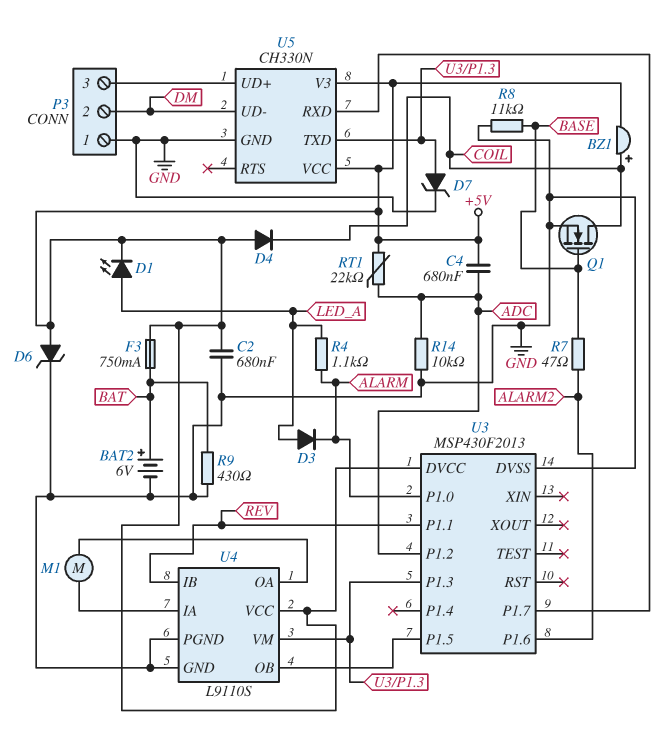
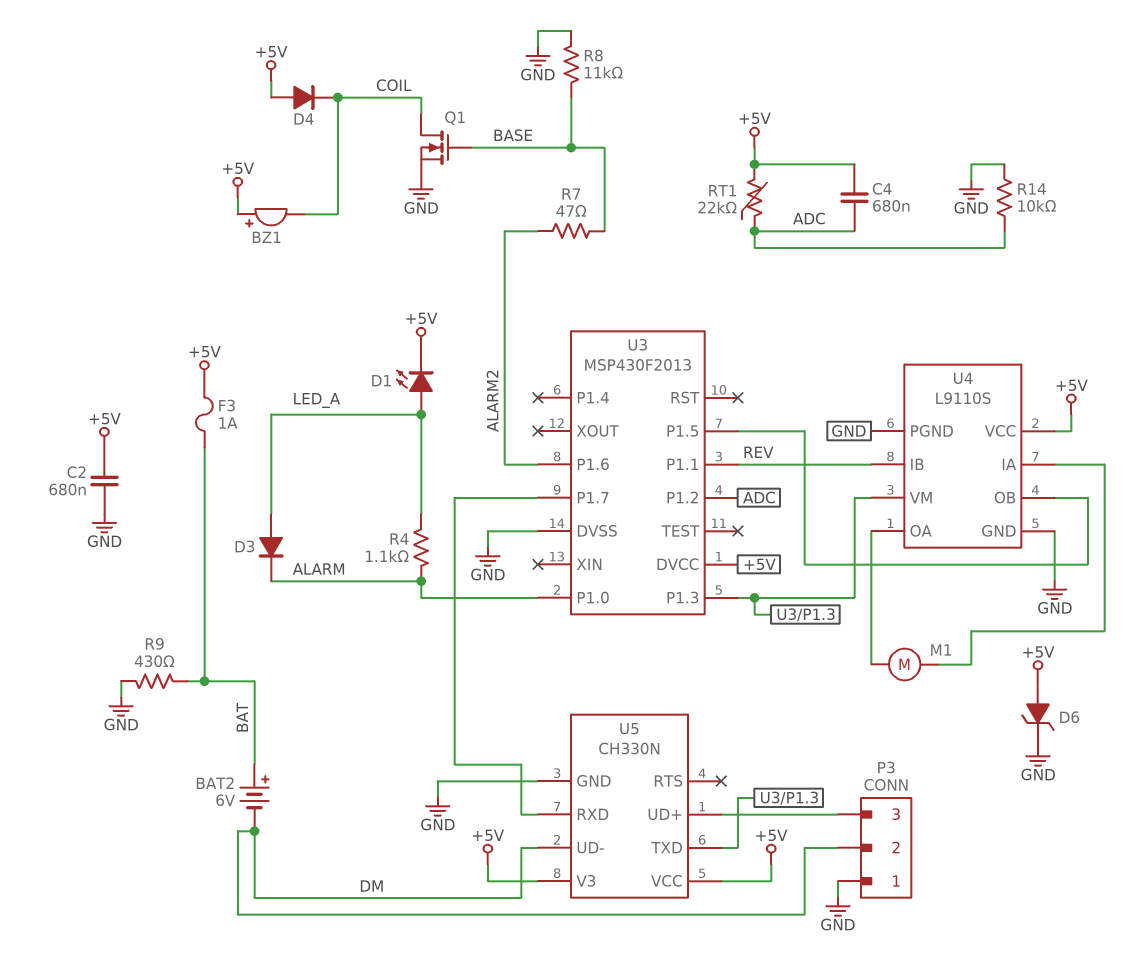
BAT2: 6V (plus BAT, minus GND) -> 6V (plus BAT, minus DM)
BZ1: buzzer (plus COIL, minus +5V) -> buzzer (plus +5V, minus COIL)
D7: zener (A U3/P1.3, K GND) -> none
F3: 750mA (+5V, BAT) -> 1A (+5V, BAT)

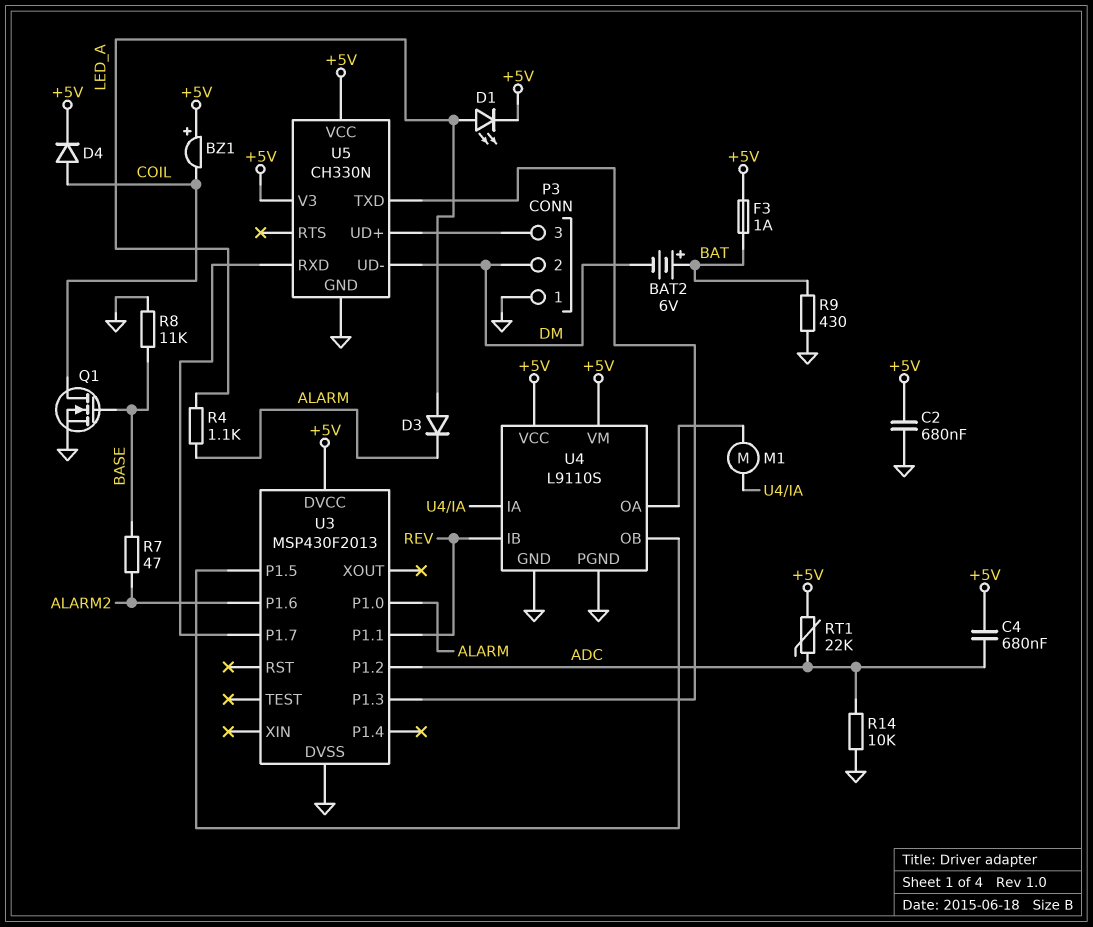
D4: diode (A +5V, K COIL) -> diode (A COIL, K +5V)
D6: zener (A +5V, K GND) -> none
U4 pin VM: U3/P1.3 -> +5V

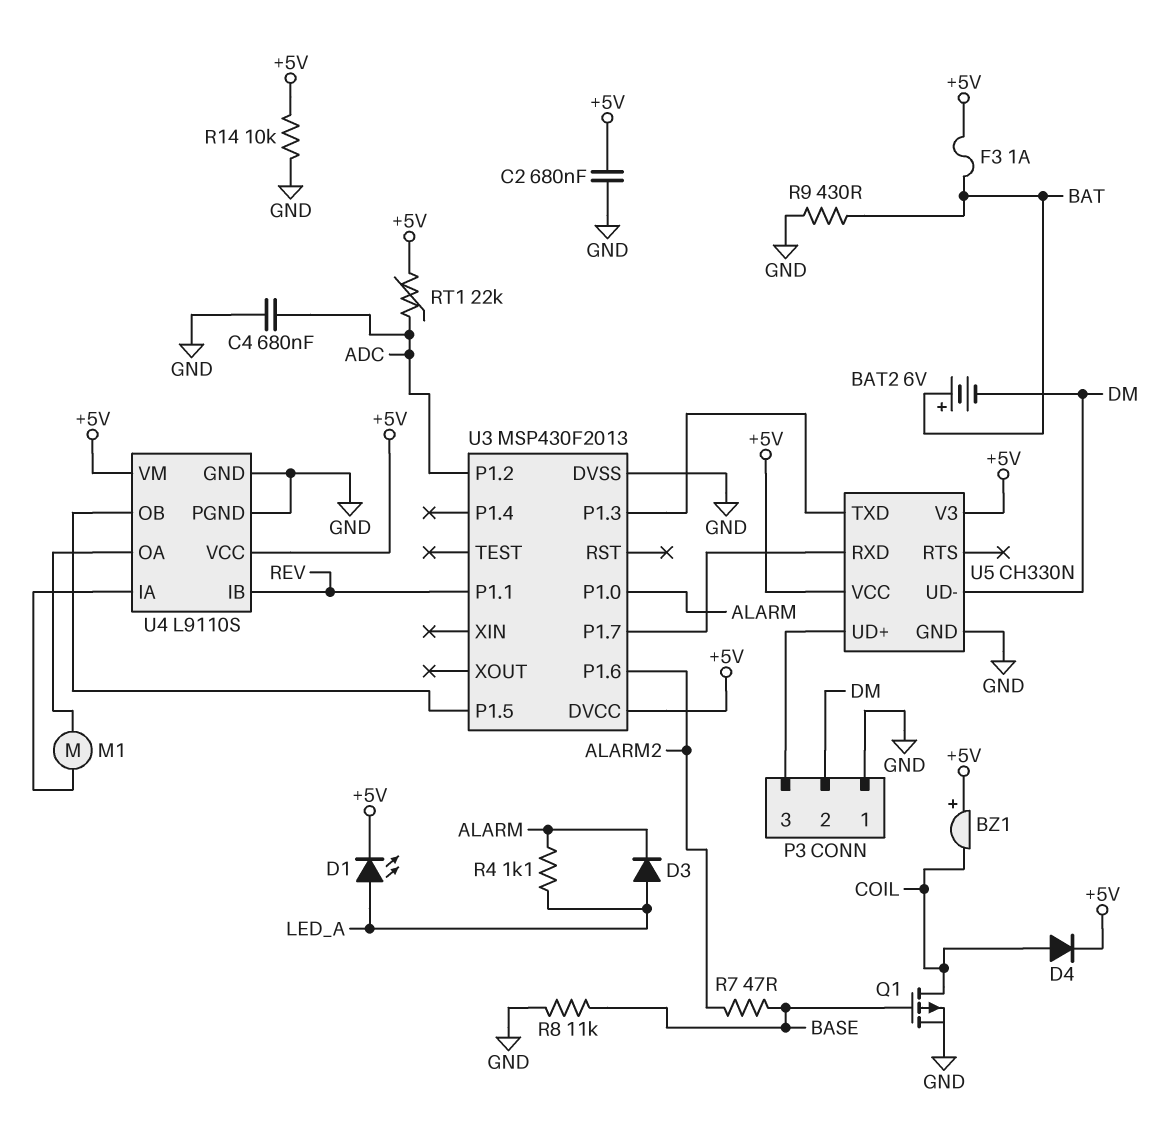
C4: 680nF (+5V, ADC) -> 680nF (ADC, GND)
Q1: NMOS (G BASE, D COIL, S GND) -> PMOS (G BASE, D COIL, S GND)
R14: 10k (ADC, GND) -> 10k (+5V, GND)

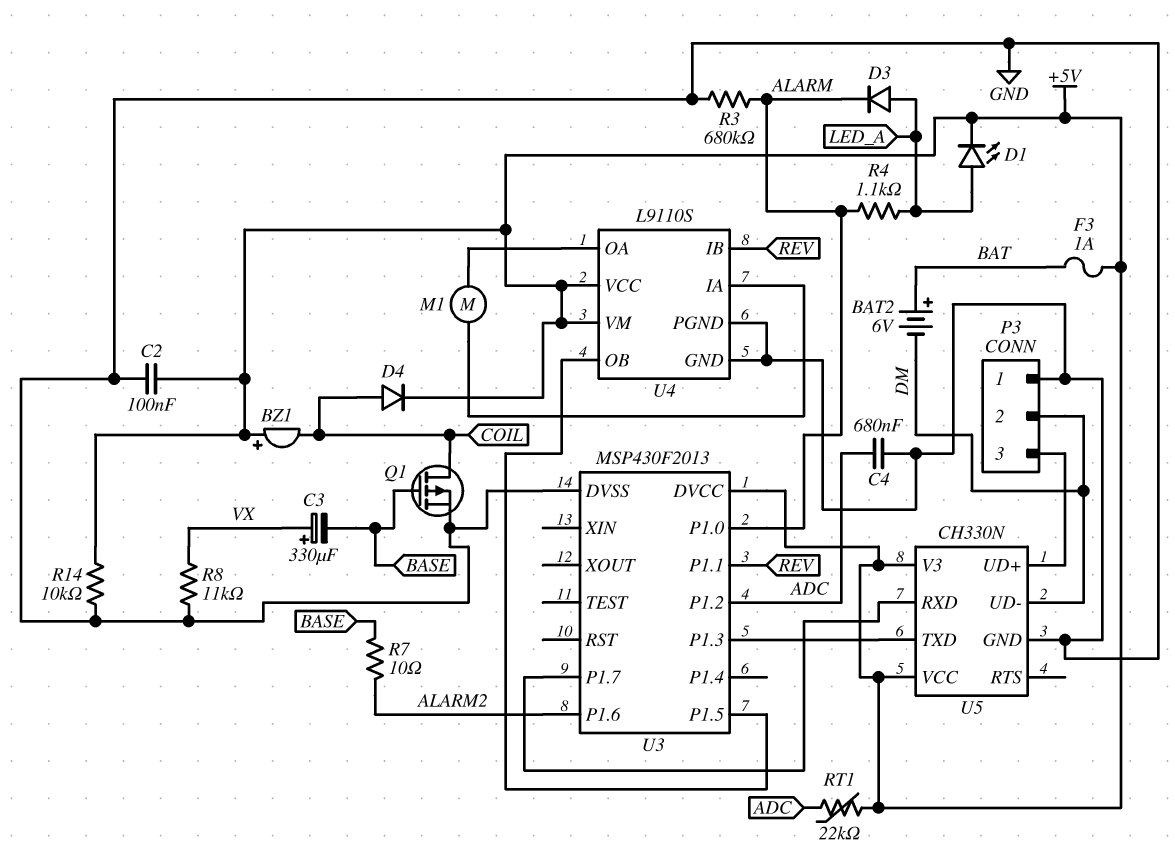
C2: 680nF (+5V, GND) -> 100nF (+5V, GND)
C3: none -> 330uF (plus VX, minus BASE)
R3: none -> 680k (ALARM, GND)
R7: 47 (ALARM2, BASE) -> 10 (ALARM2, BASE)
R8: 11k (BASE, GND) -> 11k (GND, VX)
R9: 430 (BAT, GND) -> none

